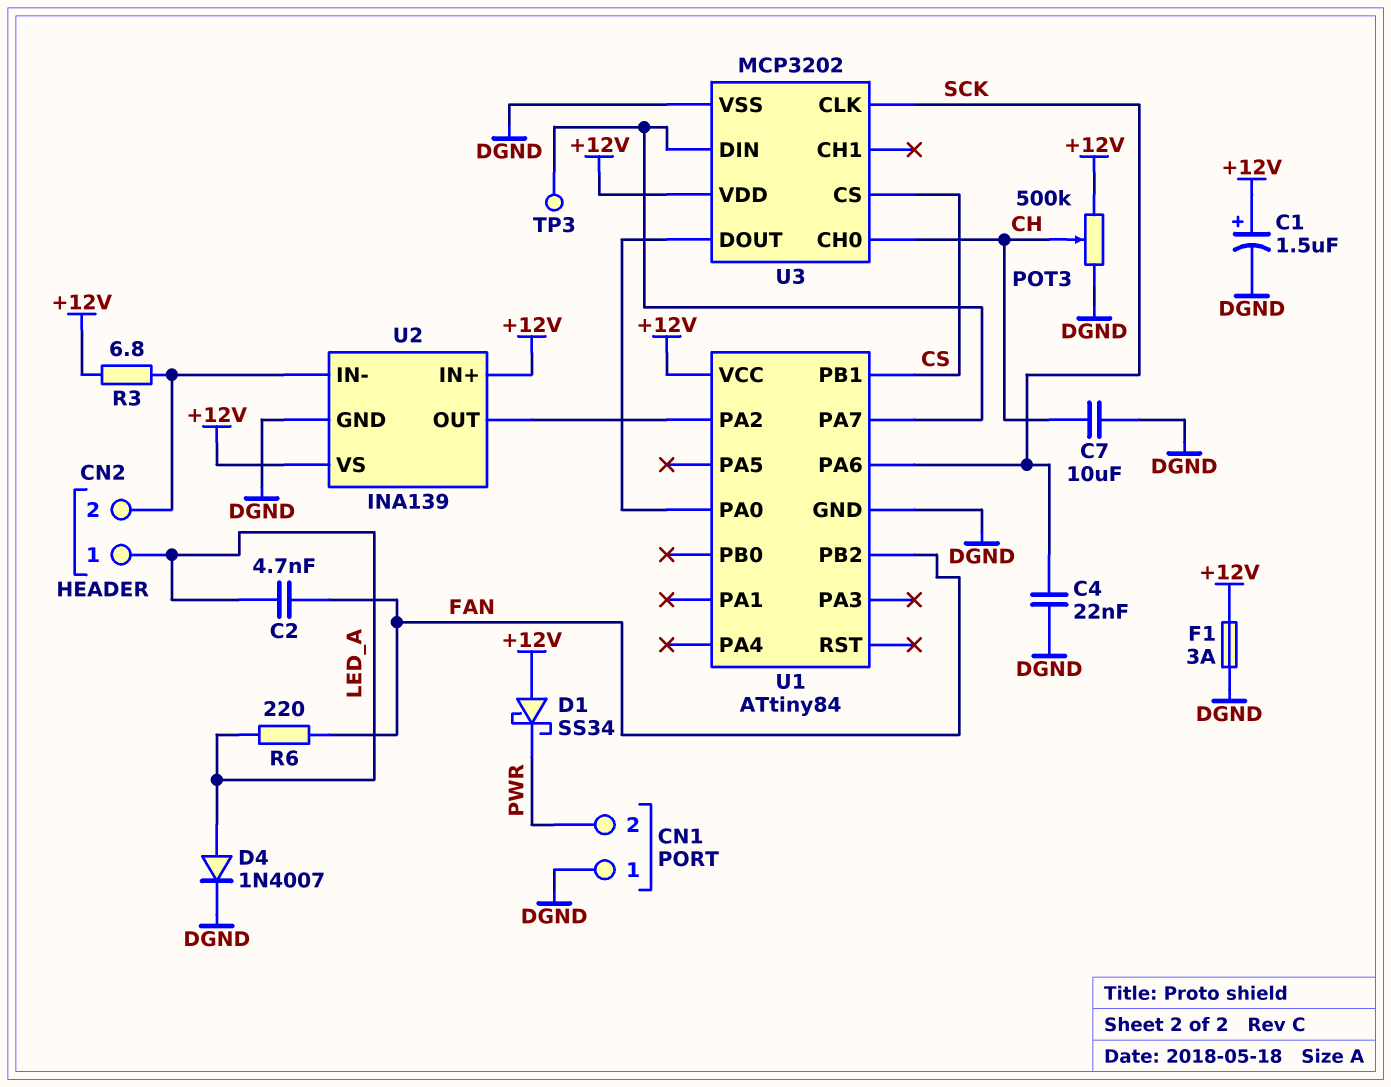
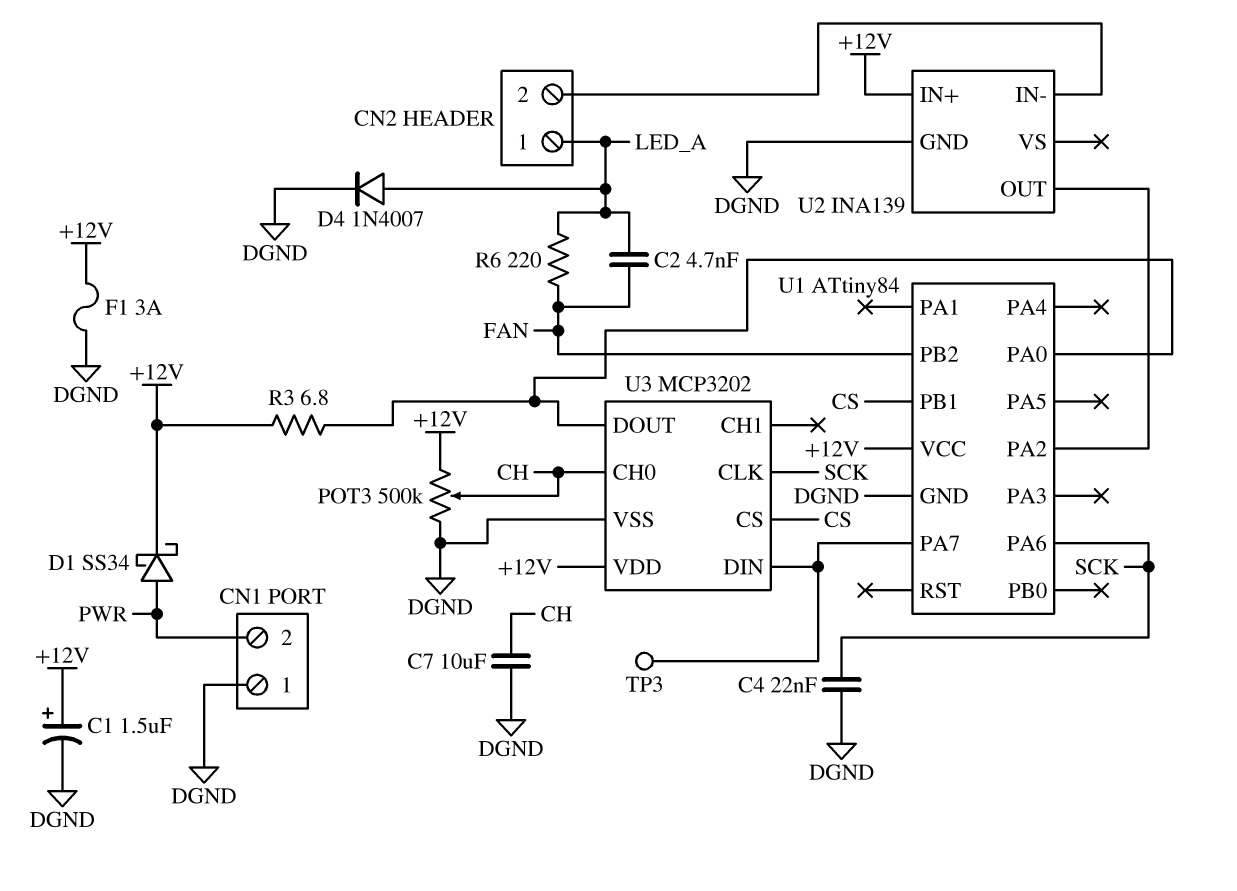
D1: schottky SS34 (A +12V, K PWR) -> schottky SS34 (A PWR, K +12V)
R3: 6.8 (+12V, CN2/2) -> 6.8 (+12V, U1/PA0)
U2 pin VS: +12V -> none

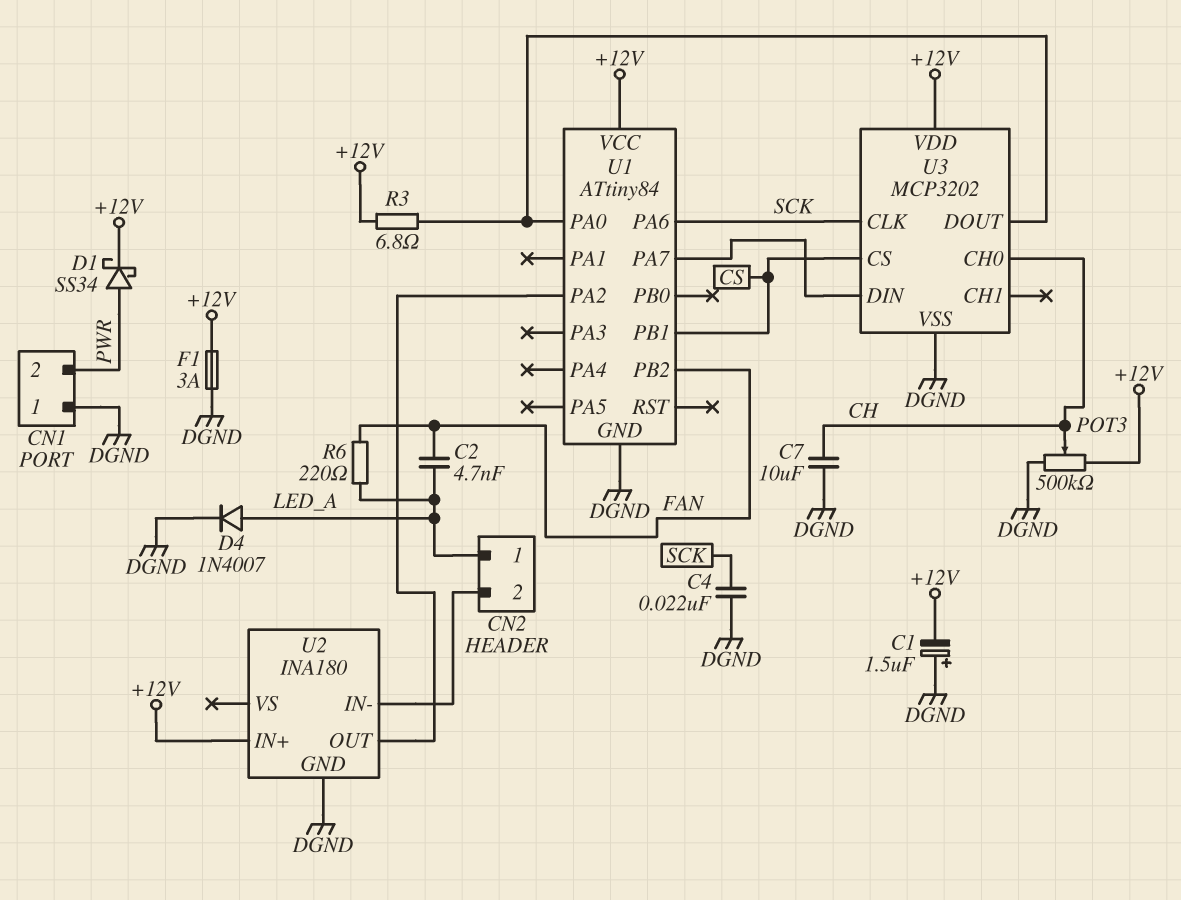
C1: 1.5uF (plus +12V, minus DGND) -> 1.5uF (plus DGND, minus +12V)
TP3: test point (U1/PA7) -> none
U2: INA139 -> INA180

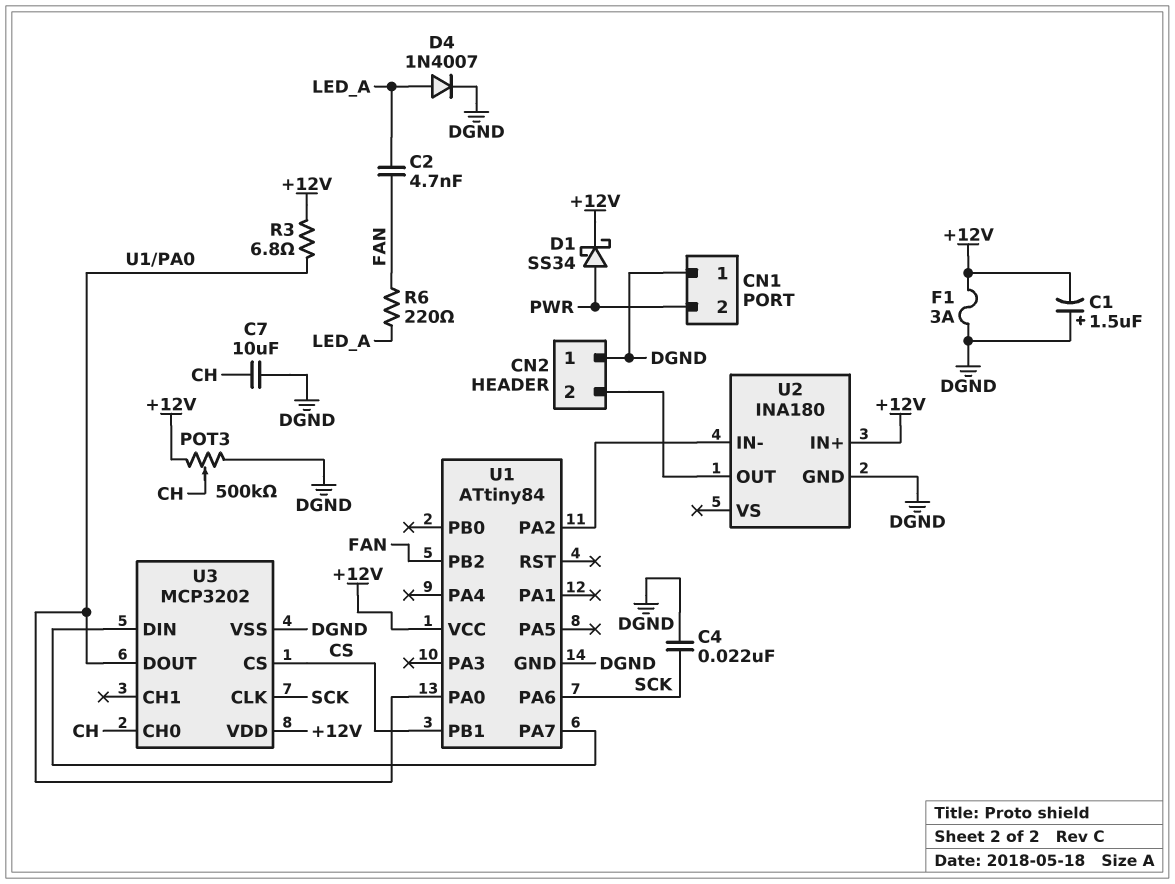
CN2 pin 1: LED_A -> DGND
U2 pin IN-: CN2/2 -> U1/PA2
U2 pin OUT: U1/PA2 -> CN2/2

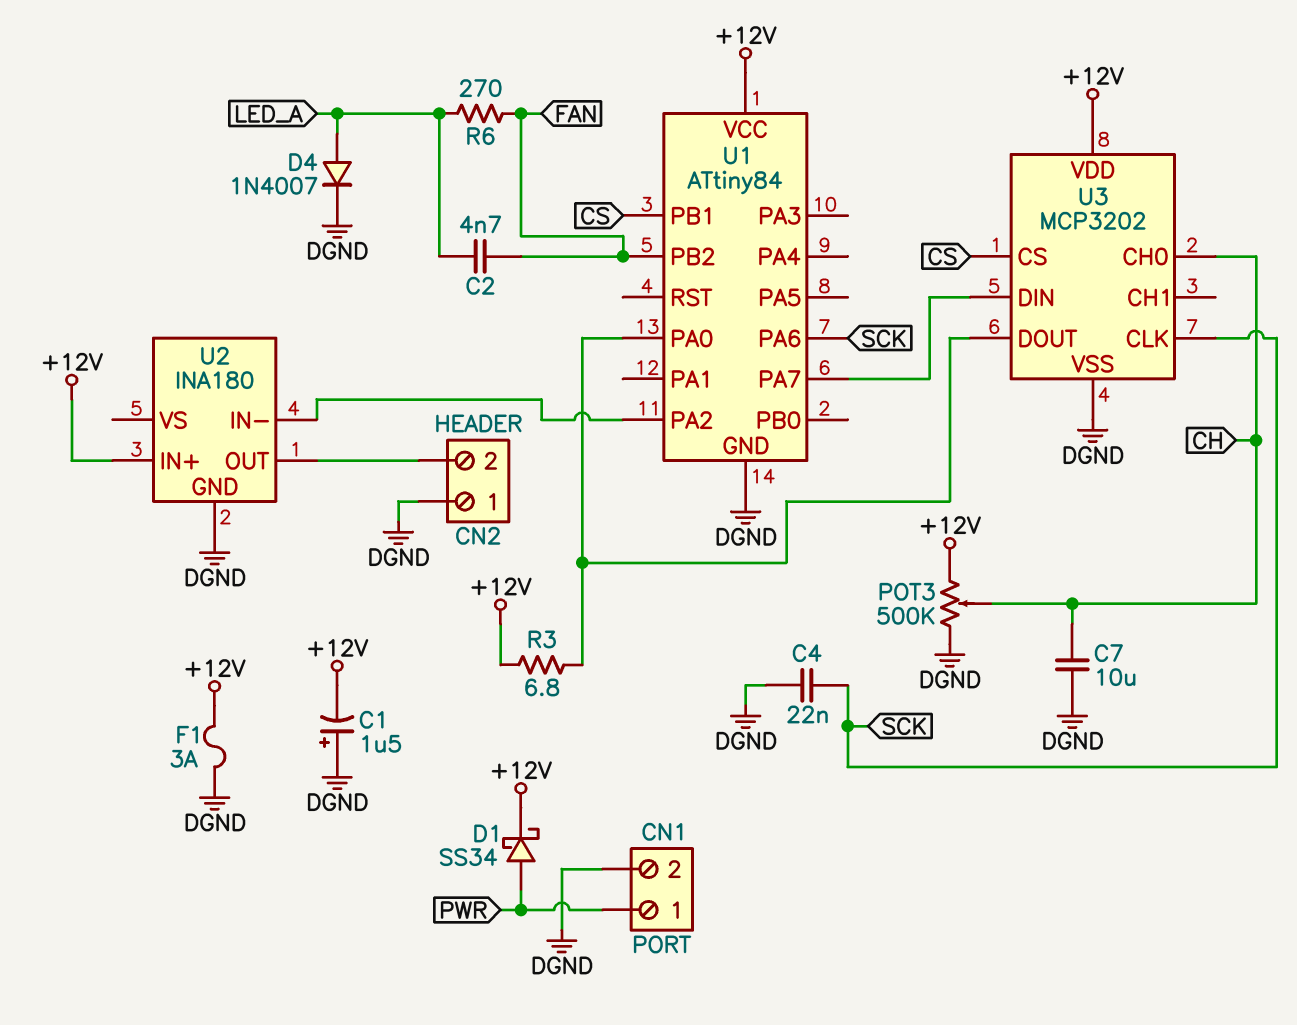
CN1 pin 1: DGND -> PWR
CN1 pin 2: PWR -> DGND
R6: 220 (FAN, LED_A) -> 270 (FAN, LED_A)

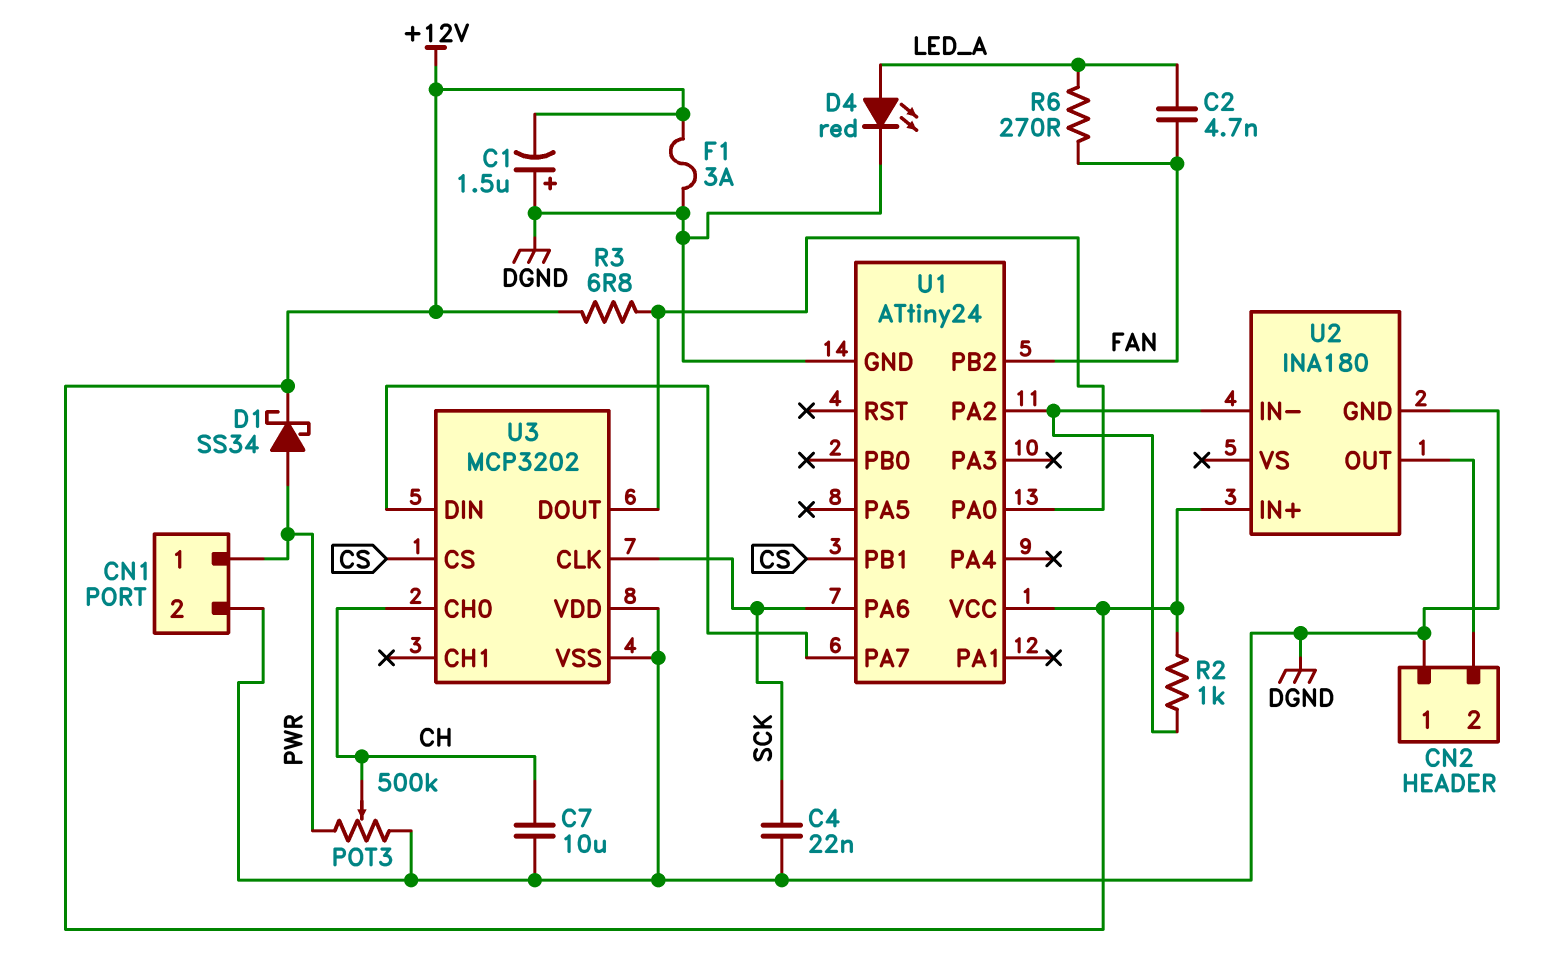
D4: diode 1N4007 (A LED_A, K DGND) -> LED red (A LED_A, K DGND)
POT3: 500k (+12V, DGND, wiper CH) -> 500k (DGND, PWR, wiper CH)
R2: none -> 1k (+12V, U1/PA2)
U1: ATtiny84 -> ATtiny24
U3 pin VDD: +12V -> DGND

